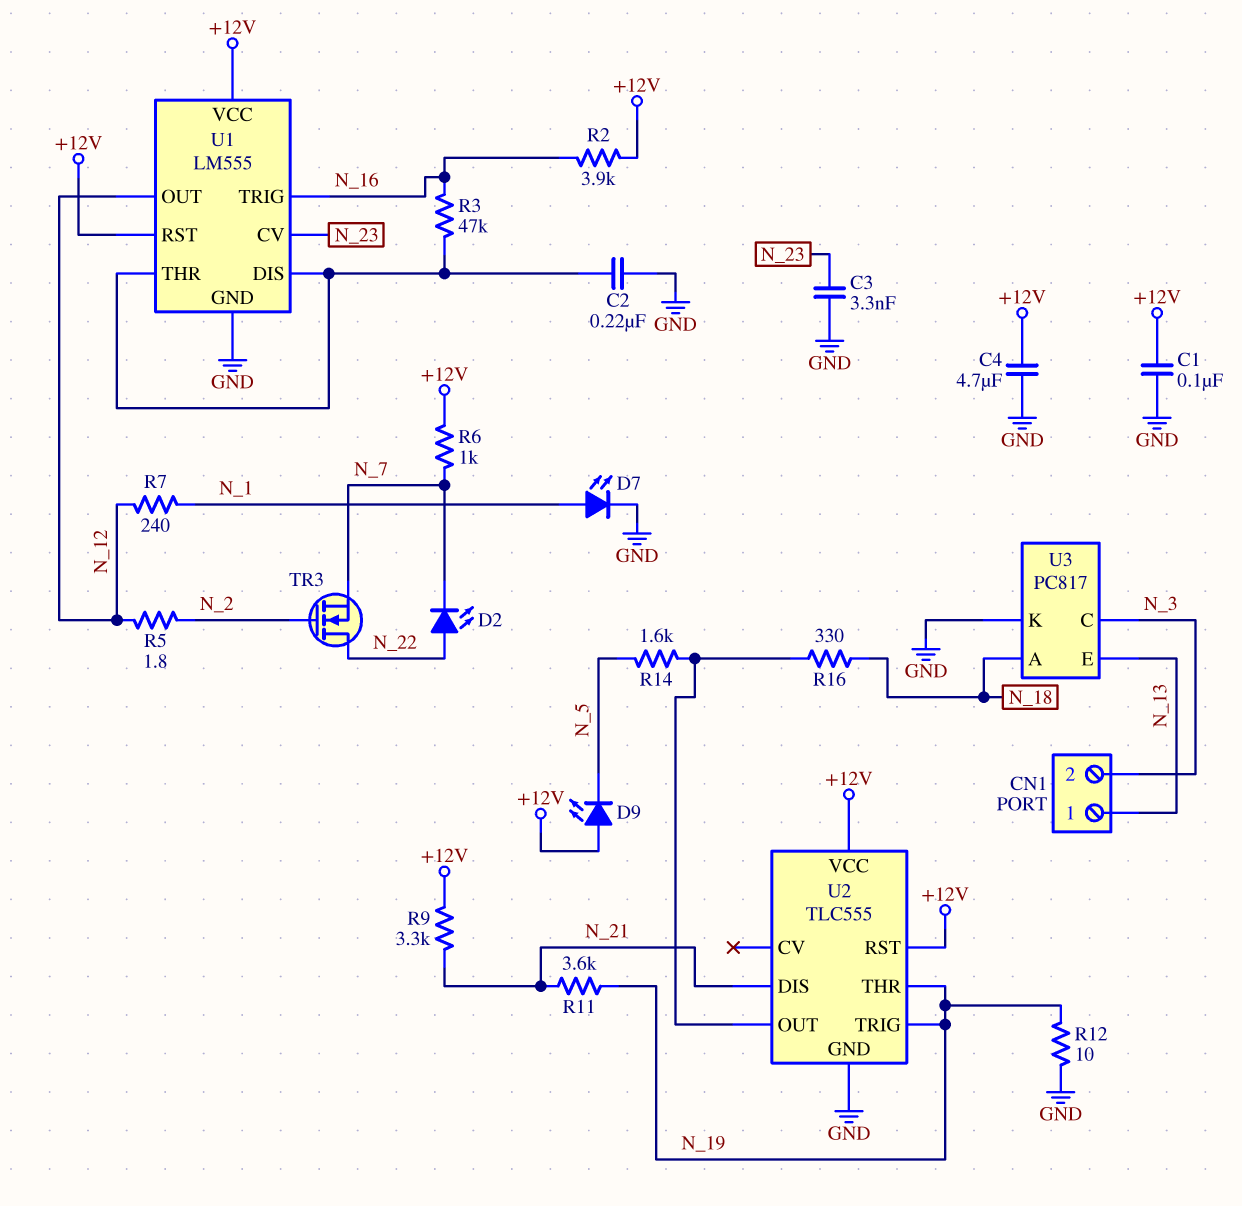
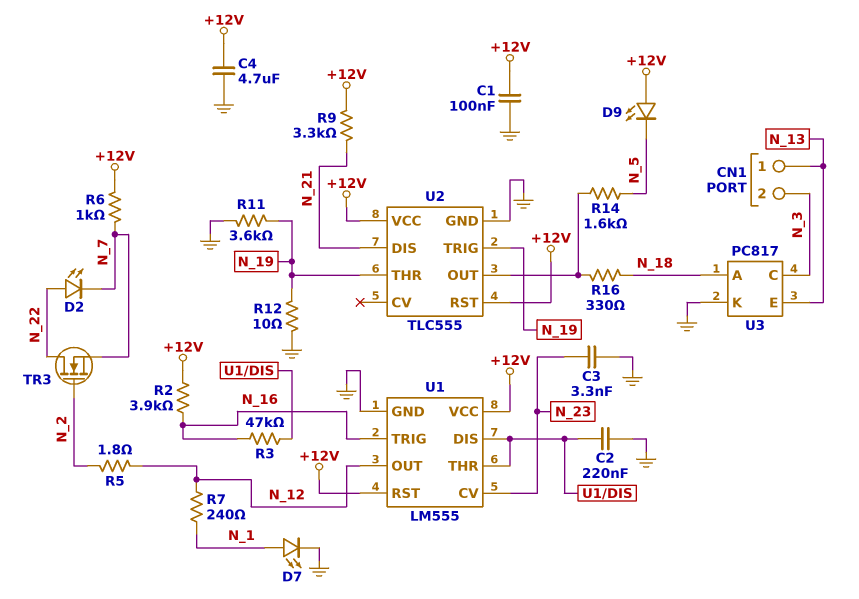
R11: 3.6k (N_19, N_21) -> 3.6k (GND, N_19)

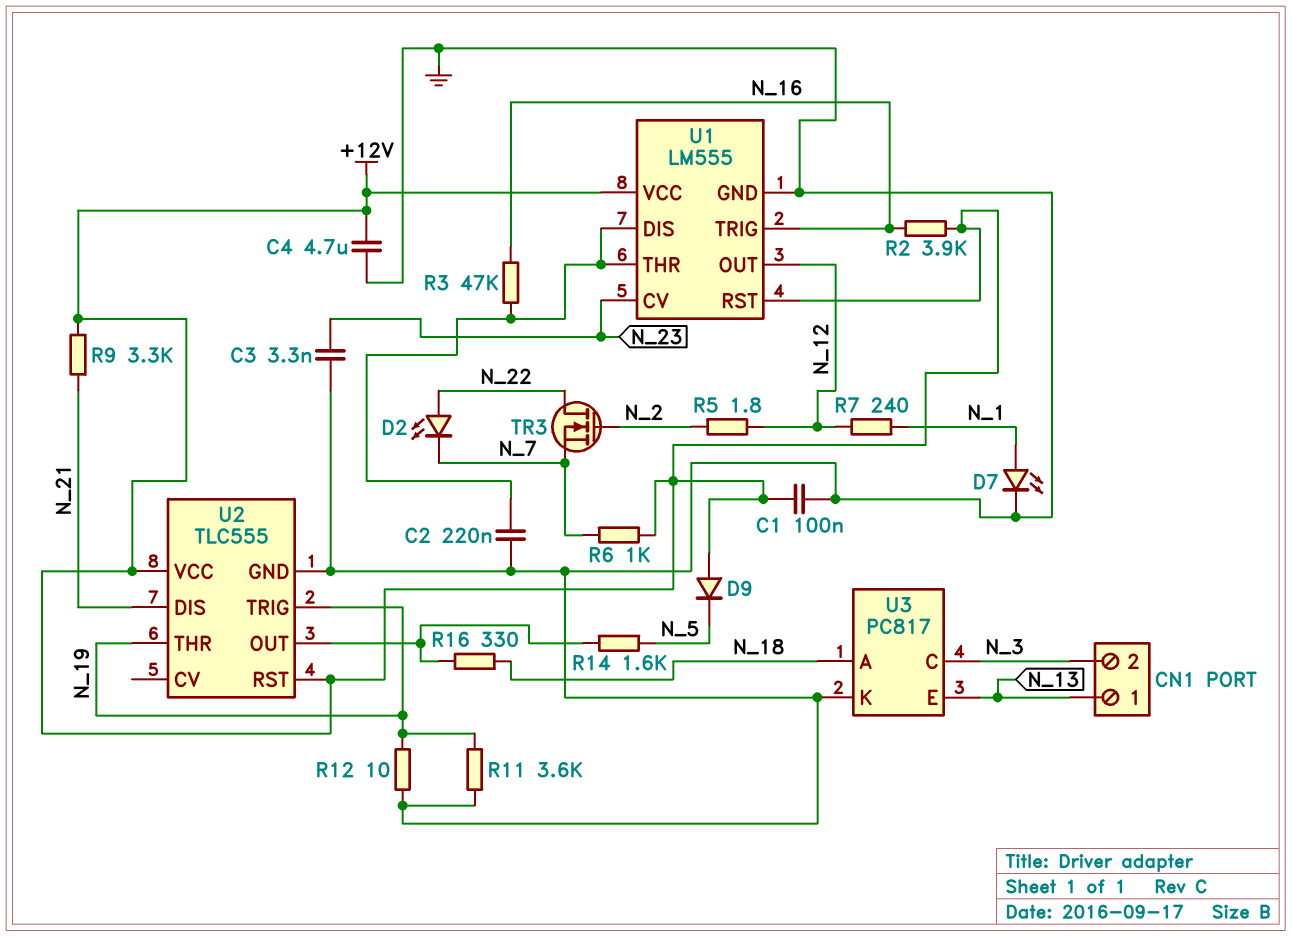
D9: LED (A +12V, K N_5) -> diode (A +12V, K N_5)

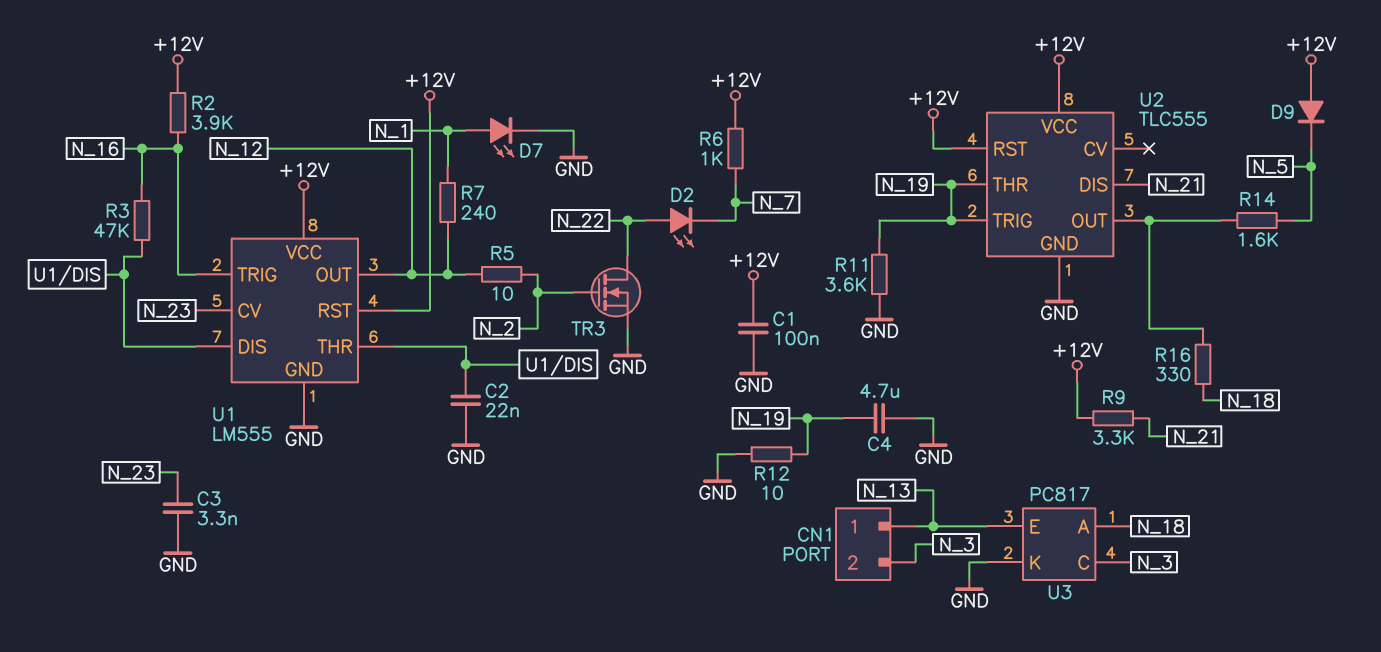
C2: 220nF (GND, U1/DIS) -> 22nF (GND, U1/DIS)
C4: 4.7uF (+12V, GND) -> 4.7uF (GND, N_19)
R5: 1.8 (N_2, N_12) -> 10 (N_2, N_12)
TR3: NMOS (G N_2, D N_22, S N_7) -> NMOS (G N_2, D N_22, S GND)

